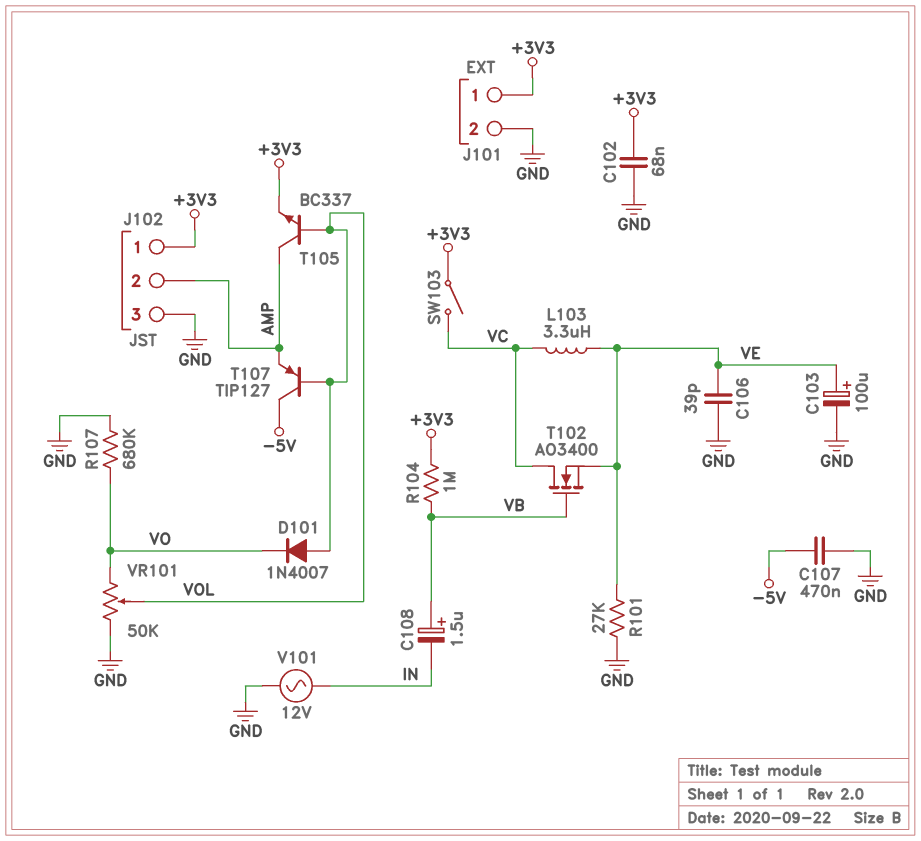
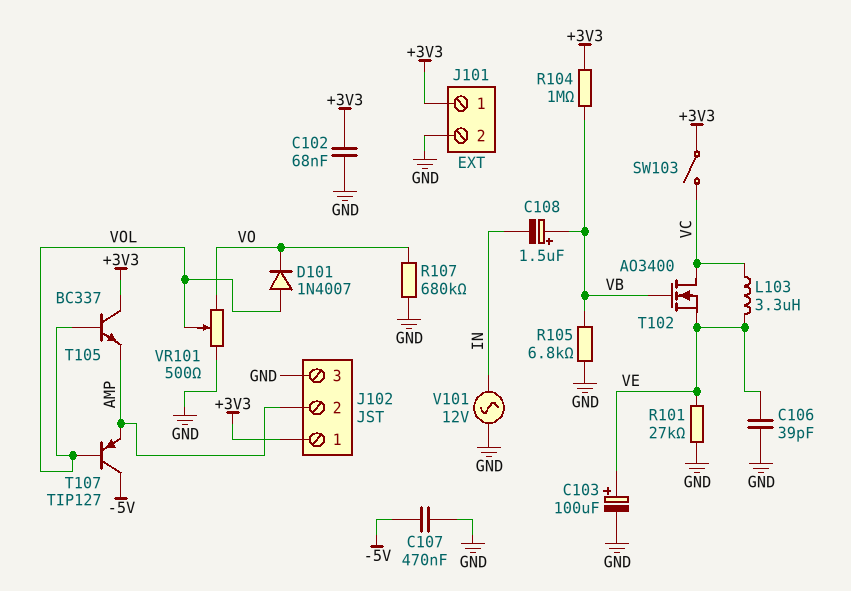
R105: none -> 6.8k (GND, VB)
T105: NPN BC337 (B VOL, C AMP, E +3V3) -> NPN BC337 (B VOL, C +3V3, E AMP)
VR101: 50k (GND, VO, wiper VOL) -> 500 (GND, VO, wiper VOL)

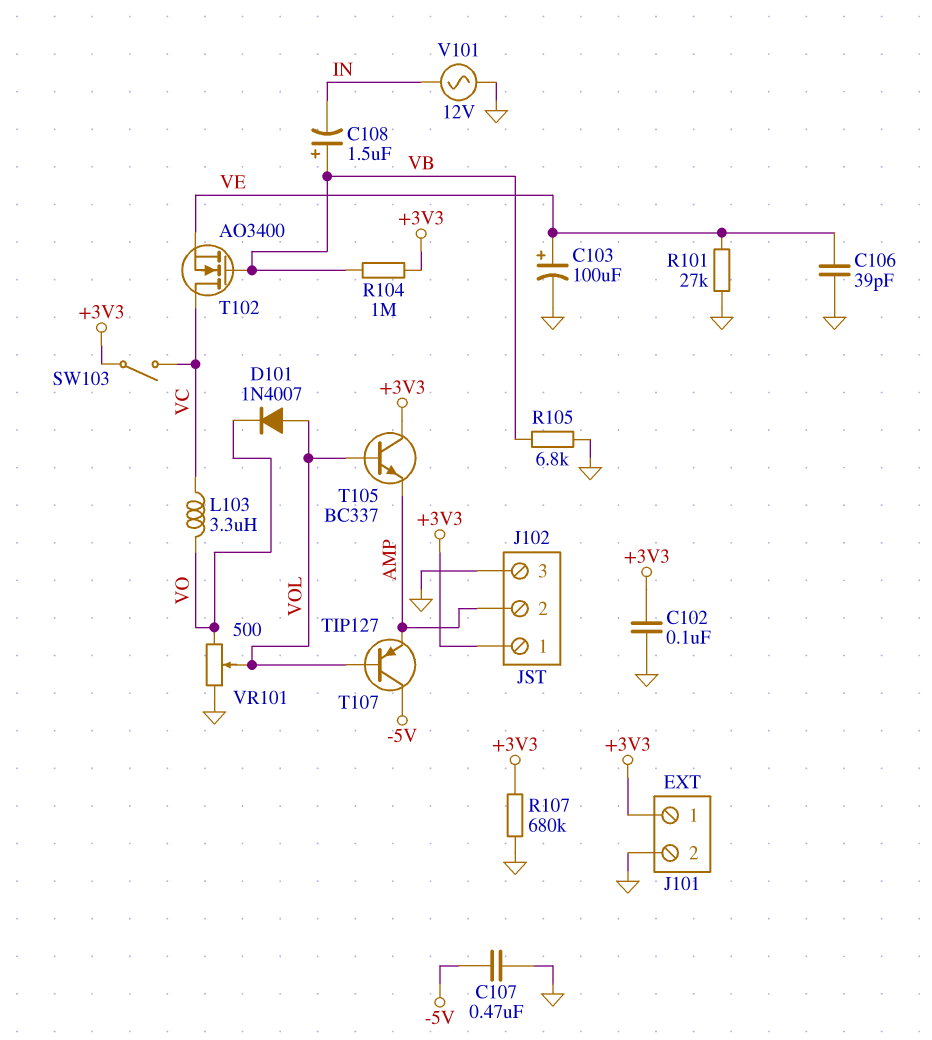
C102: 68nF (+3V3, GND) -> 100nF (+3V3, GND)
L103: 3.3uH (VC, VE) -> 3.3uH (VC, VO)
R107: 680k (GND, VO) -> 680k (+3V3, GND)

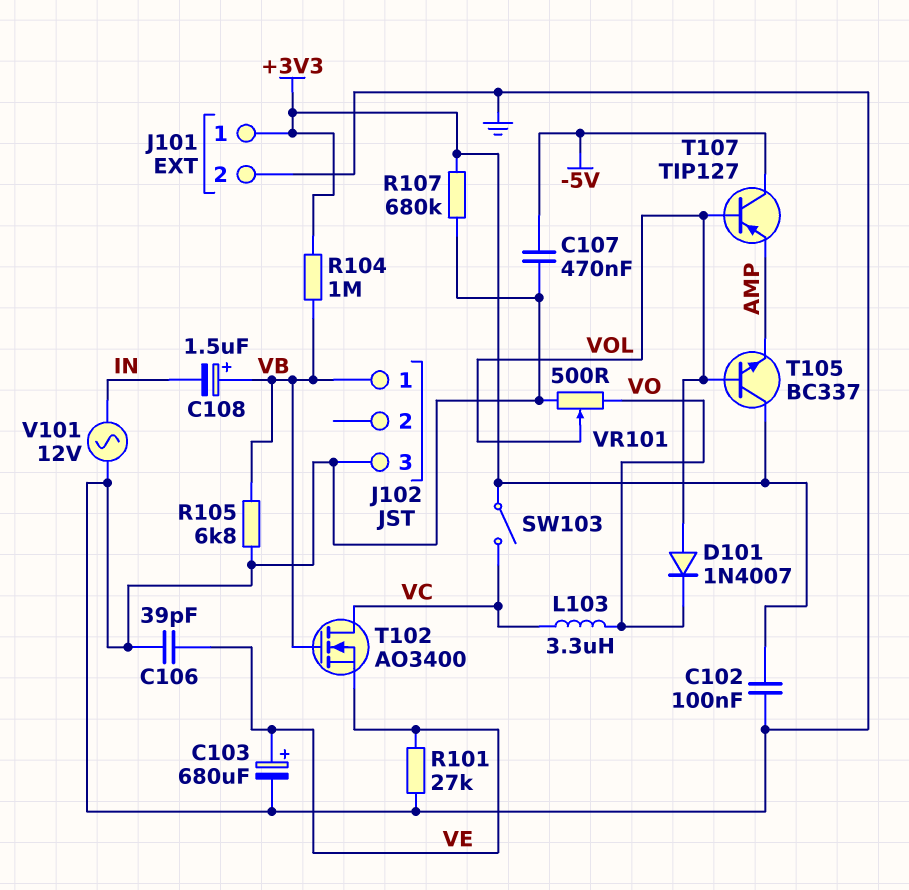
C103: 100uF (plus VE, minus GND) -> 680uF (plus VE, minus GND)
J102 pin 1: +3V3 -> VB
J102 pin 2: AMP -> none

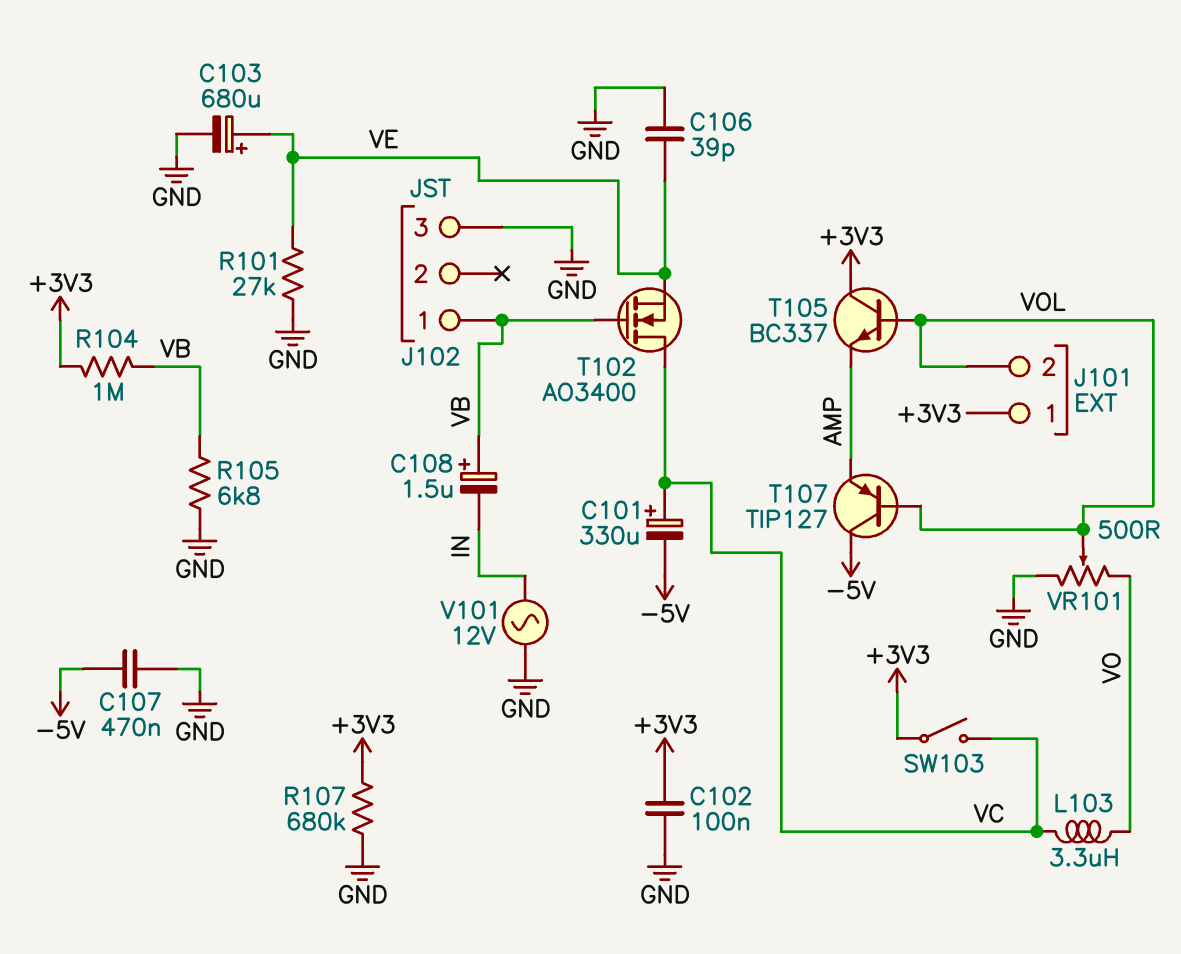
C101: none -> 330uF (plus VC, minus -5V)
D101: diode 1N4007 (A VOL, K VO) -> none
J101 pin 2: GND -> VOL

